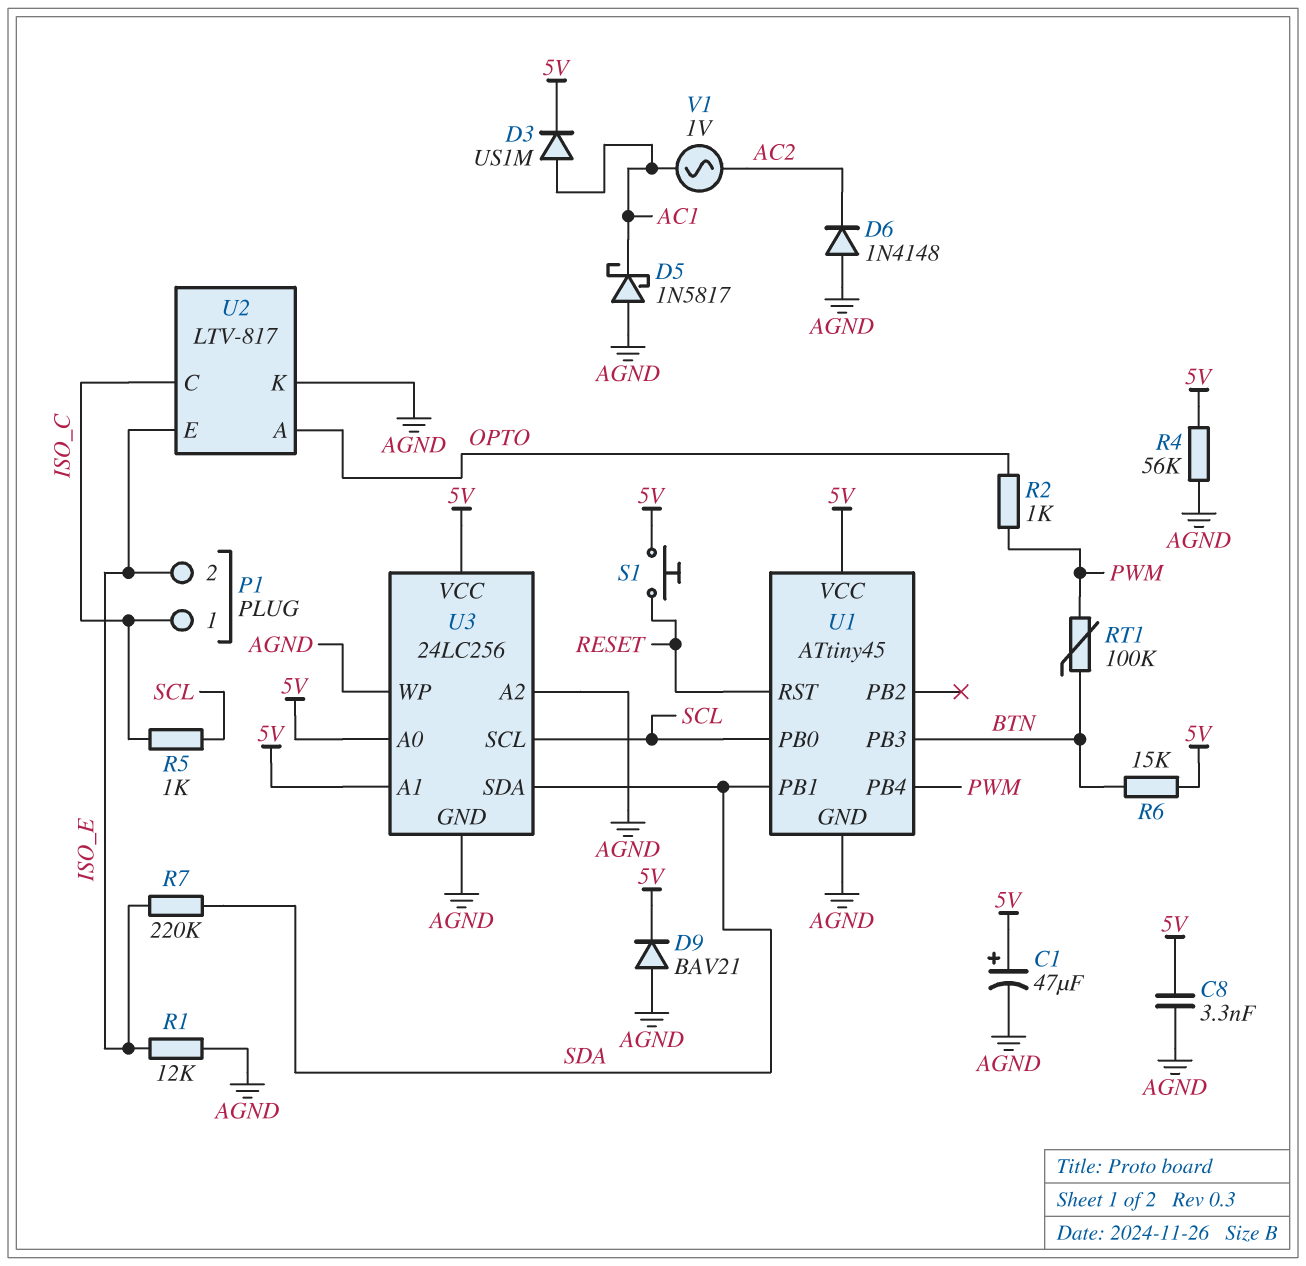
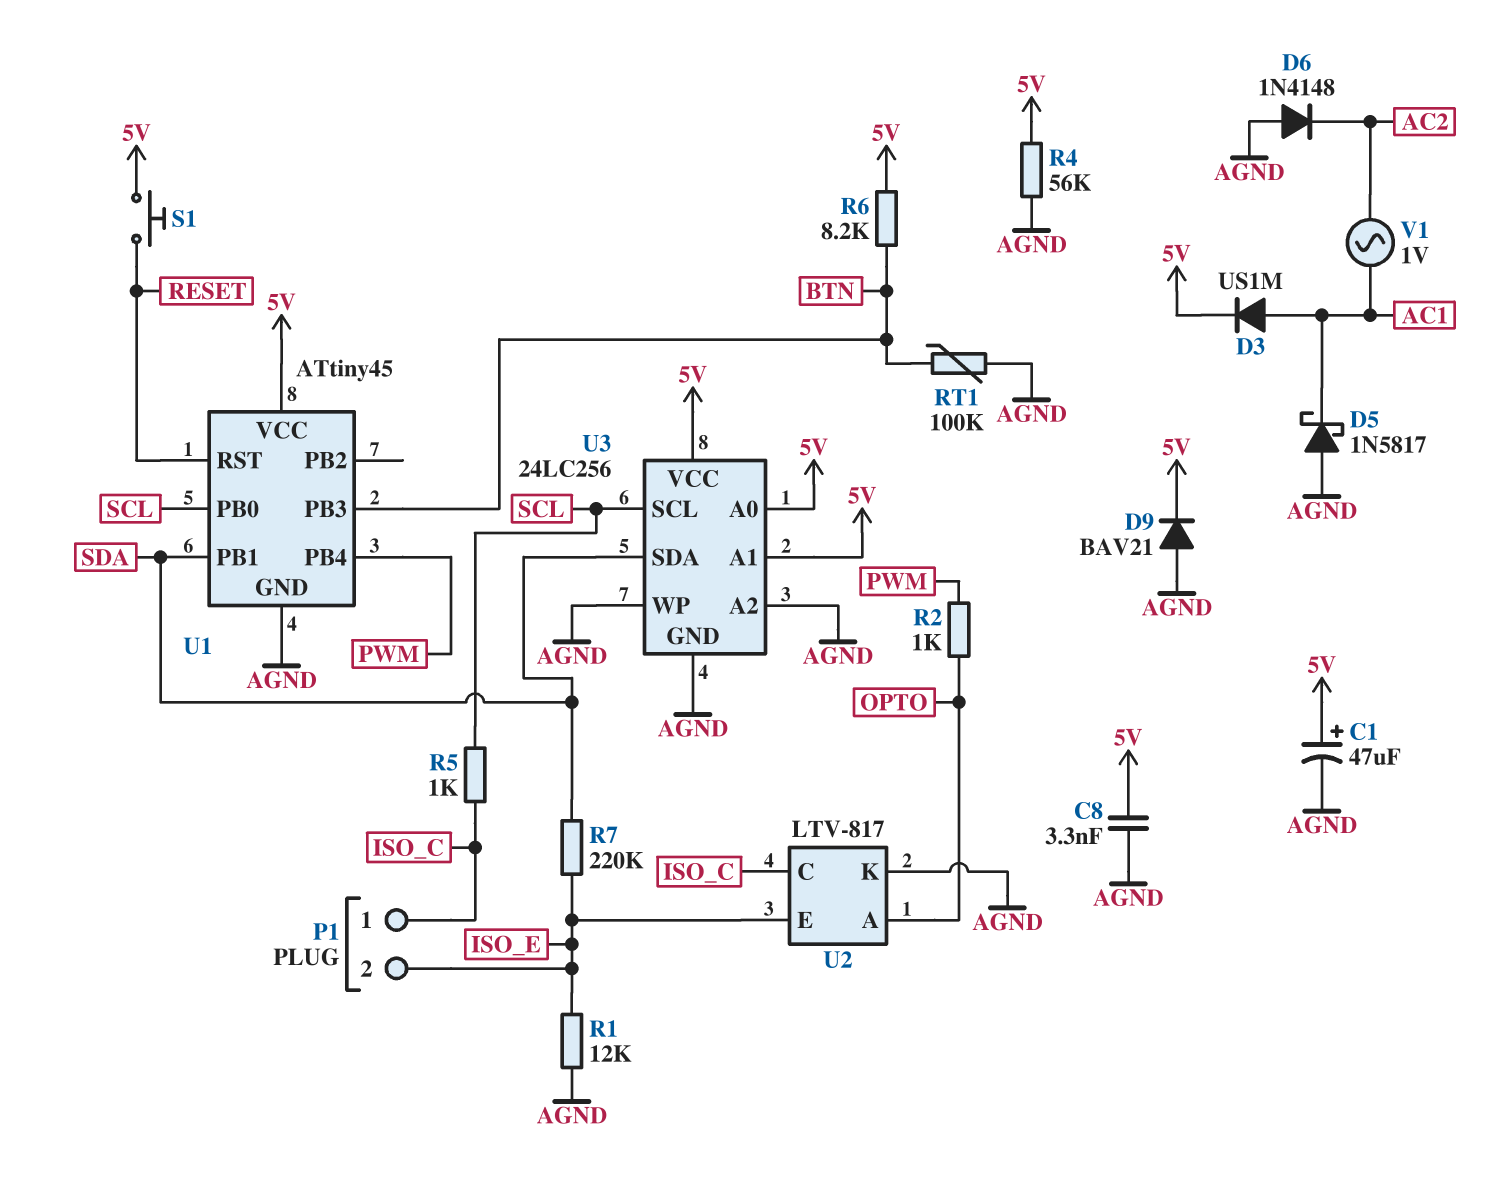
R6: 15k (5V, BTN) -> 8.2k (5V, BTN)
RT1: 100k (BTN, PWM) -> 100k (AGND, BTN)

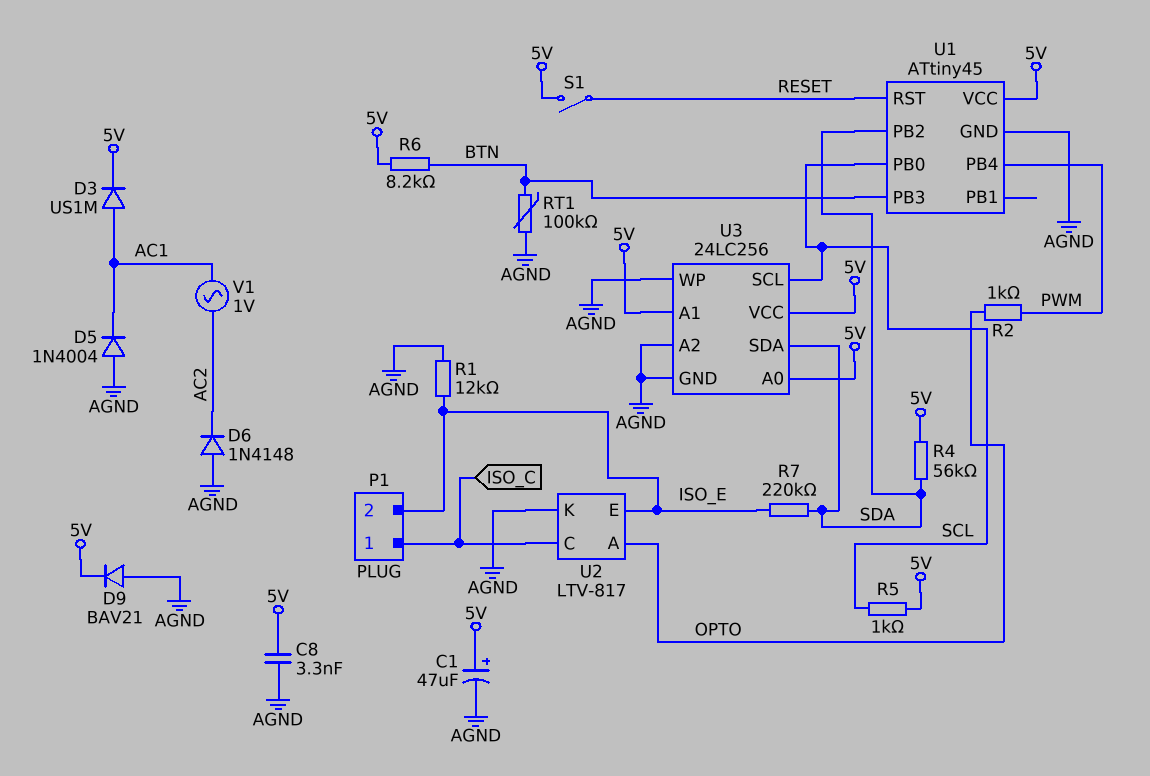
D5: schottky 1N5817 (A AGND, K AC1) -> diode 1N4004 (A AGND, K AC1)
R4: 56k (5V, AGND) -> 56k (5V, SDA)
R5: 1k (ISO_C, SCL) -> 1k (5V, SCL)
S1: button (5V, RESET) -> switch (5V, RESET)
U1 pin PB1: SDA -> none
U1 pin PB2: none -> SDA

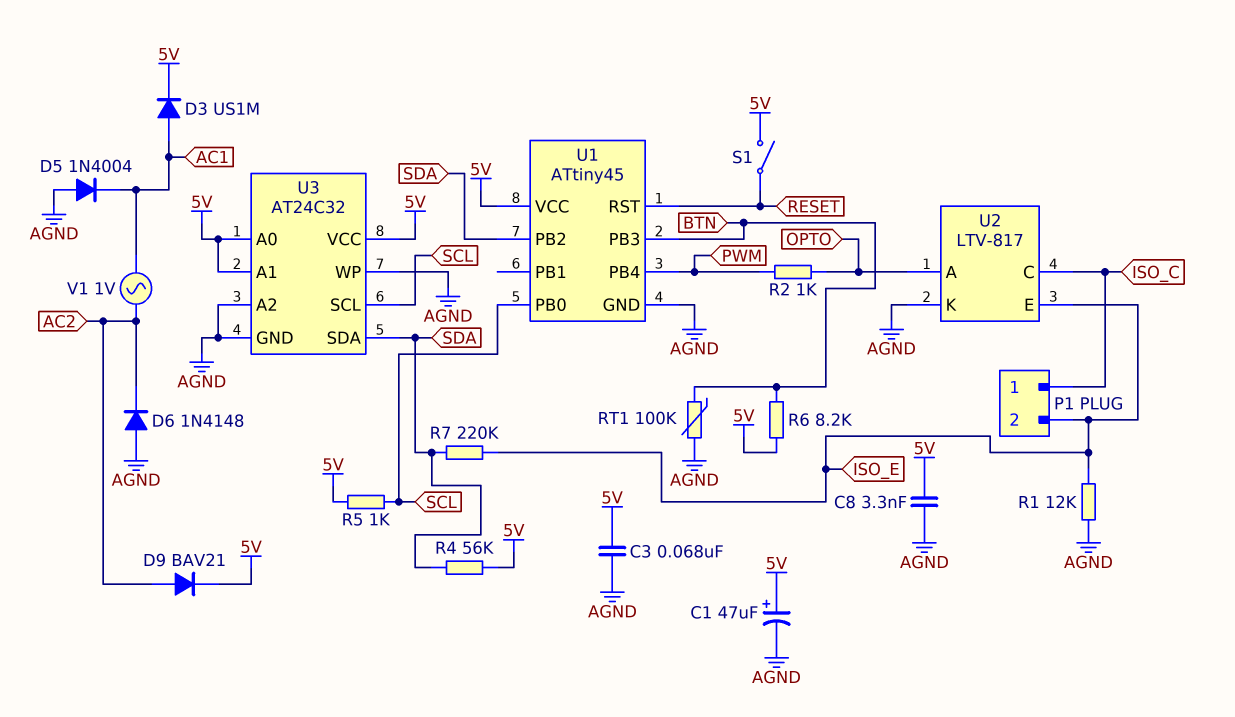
C3: none -> 68nF (5V, AGND)
D9: diode BAV21 (A AGND, K 5V) -> diode BAV21 (A AC2, K 5V)
U3: 24LC256 -> AT24C32

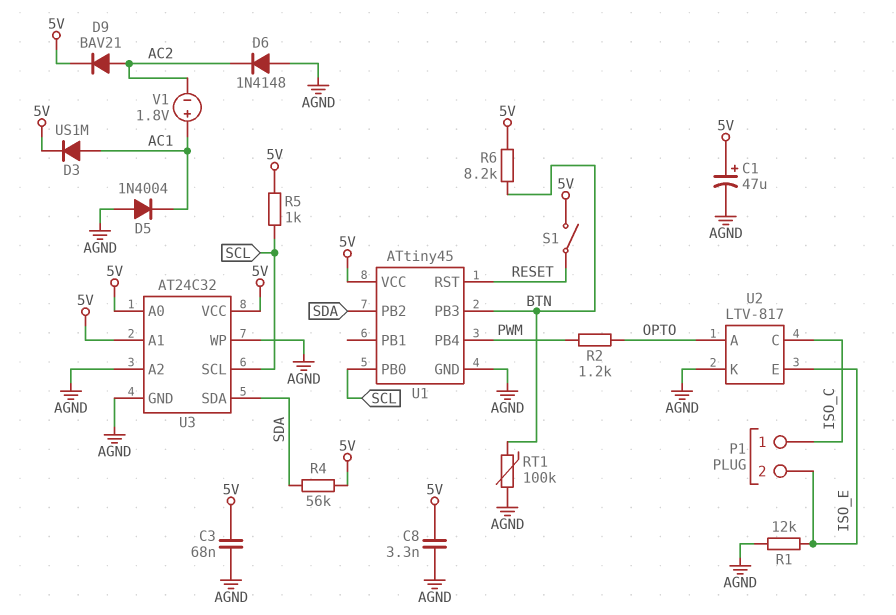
R2: 1k (OPTO, PWM) -> 1.2k (OPTO, PWM)
R7: 220k (ISO_E, SDA) -> none
V1: AC 1V (AC1, AC2) -> 1.8V (plus AC1, minus AC2)

